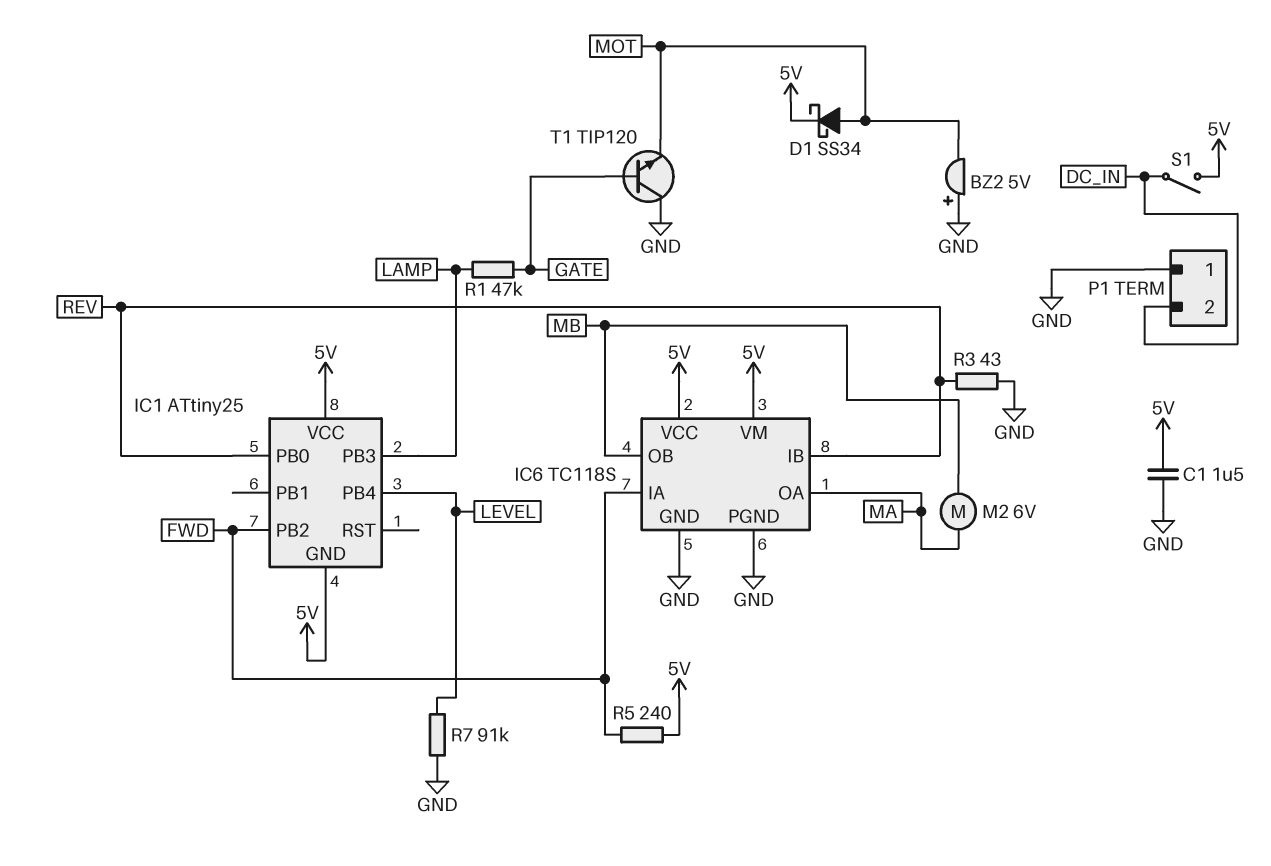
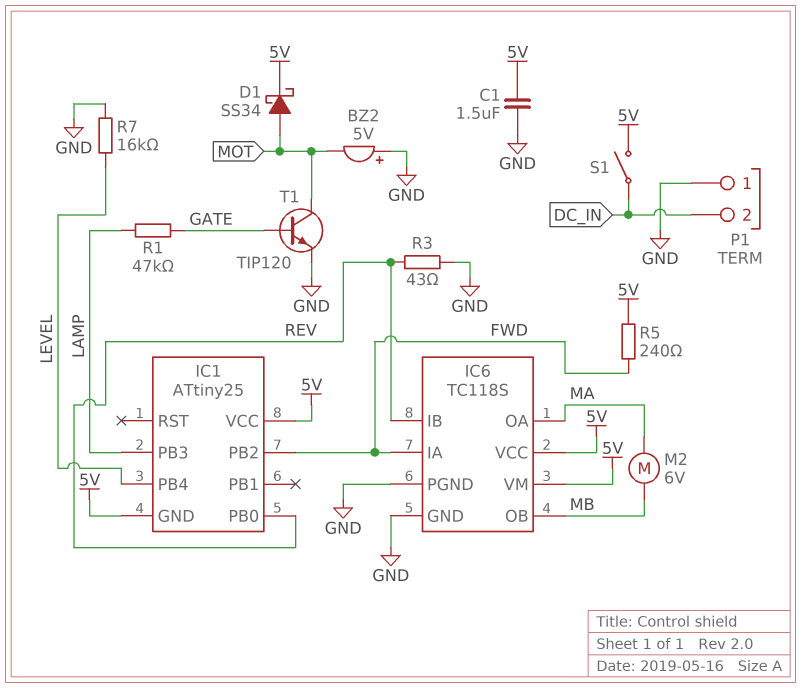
R7: 91k (GND, LEVEL) -> 16k (GND, LEVEL)
T1: NPN TIP120 (B GATE, C GND, E MOT) -> NPN TIP120 (B GATE, C MOT, E GND)

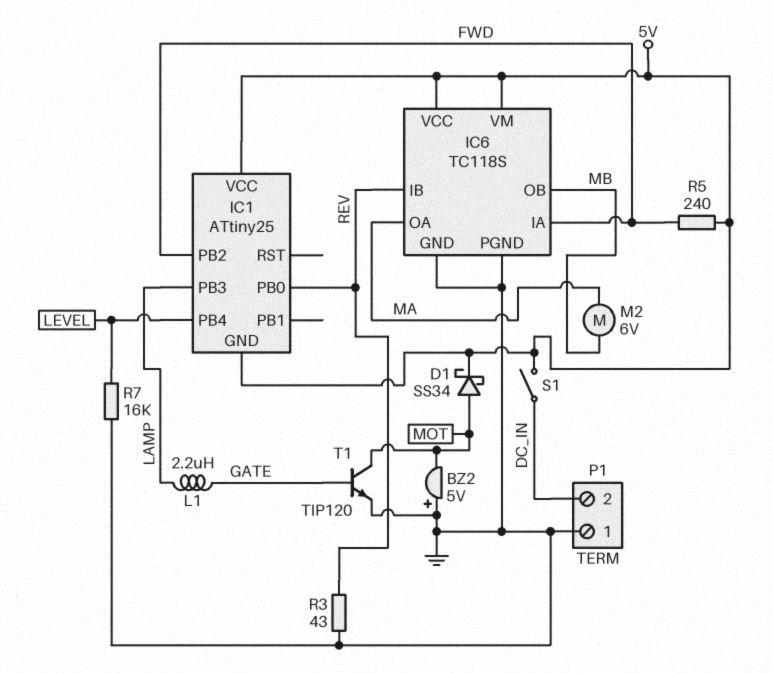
C1: 1.5uF (5V, GND) -> none
L1: none -> 2.2uH (GATE, LAMP)
R1: 47k (GATE, LAMP) -> none

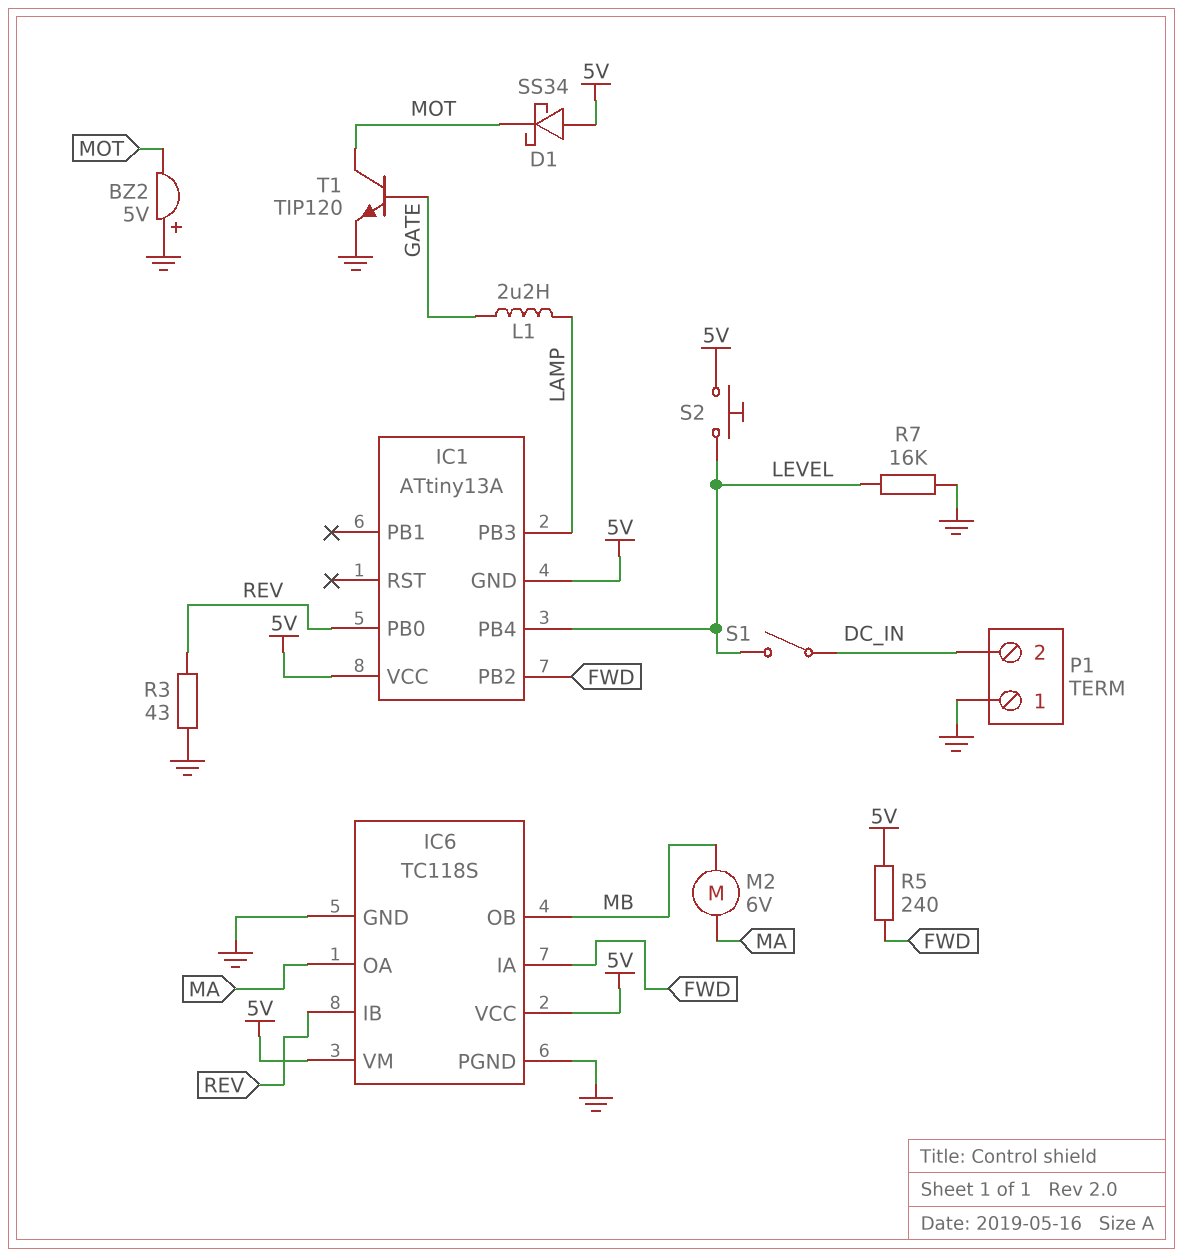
D1: schottky SS34 (A MOT, K 5V) -> schottky SS34 (A 5V, K MOT)
IC1: ATtiny25 -> ATtiny13A
S1: switch (5V, DC_IN) -> switch (DC_IN, LEVEL)
S2: none -> button (5V, LEVEL)

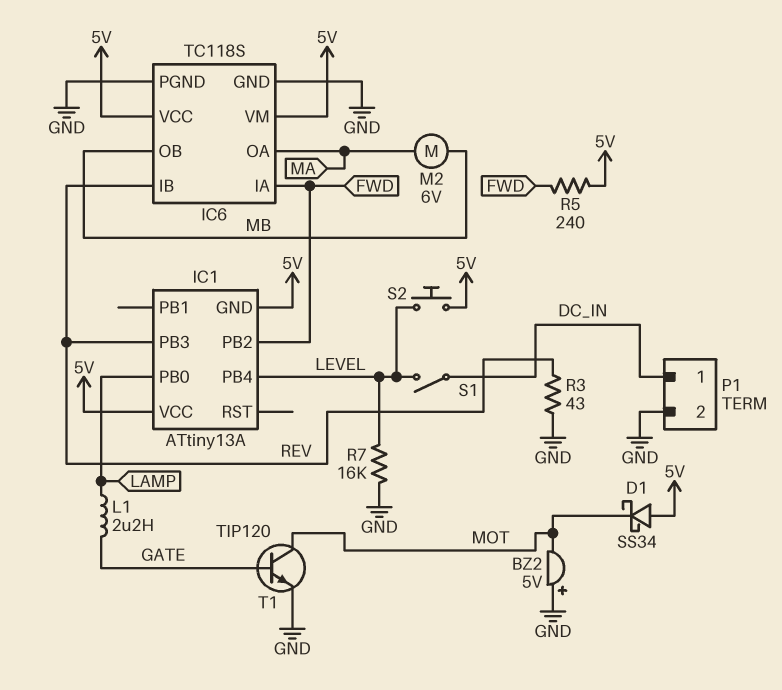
IC1 pin PB0: REV -> LAMP
IC1 pin PB3: LAMP -> REV
P1 pin 1: GND -> DC_IN
P1 pin 2: DC_IN -> GND

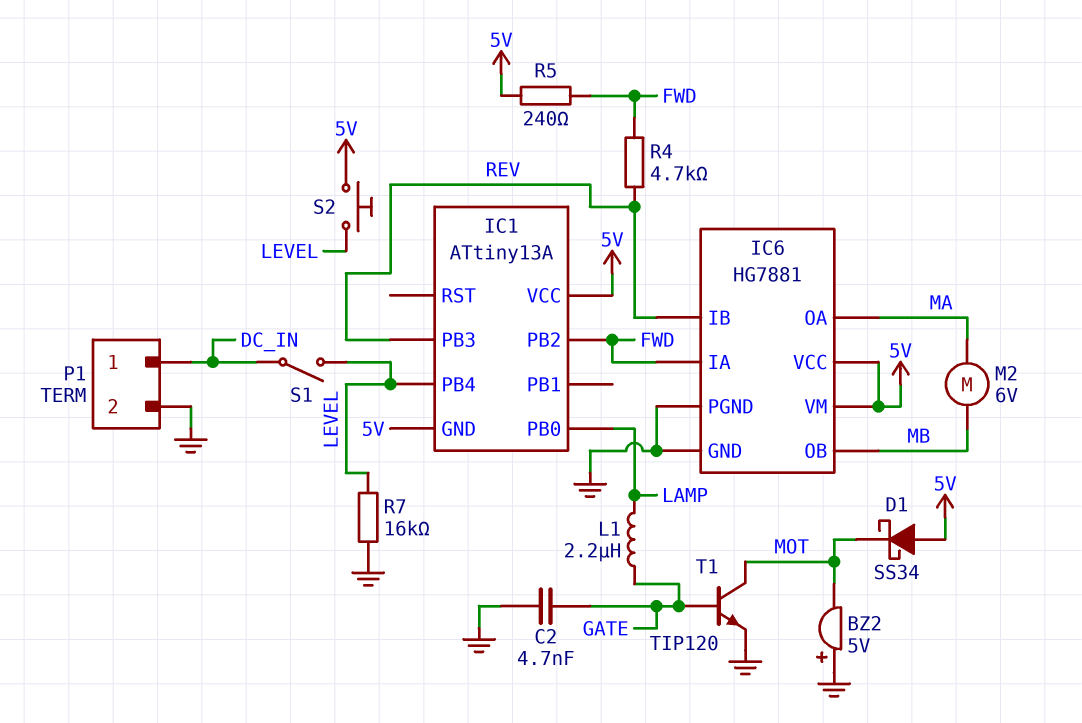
C2: none -> 4.7nF (GATE, GND)
IC6: TC118S -> HG7881
R3: 43 (GND, REV) -> none
R4: none -> 4.7k (FWD, REV)

